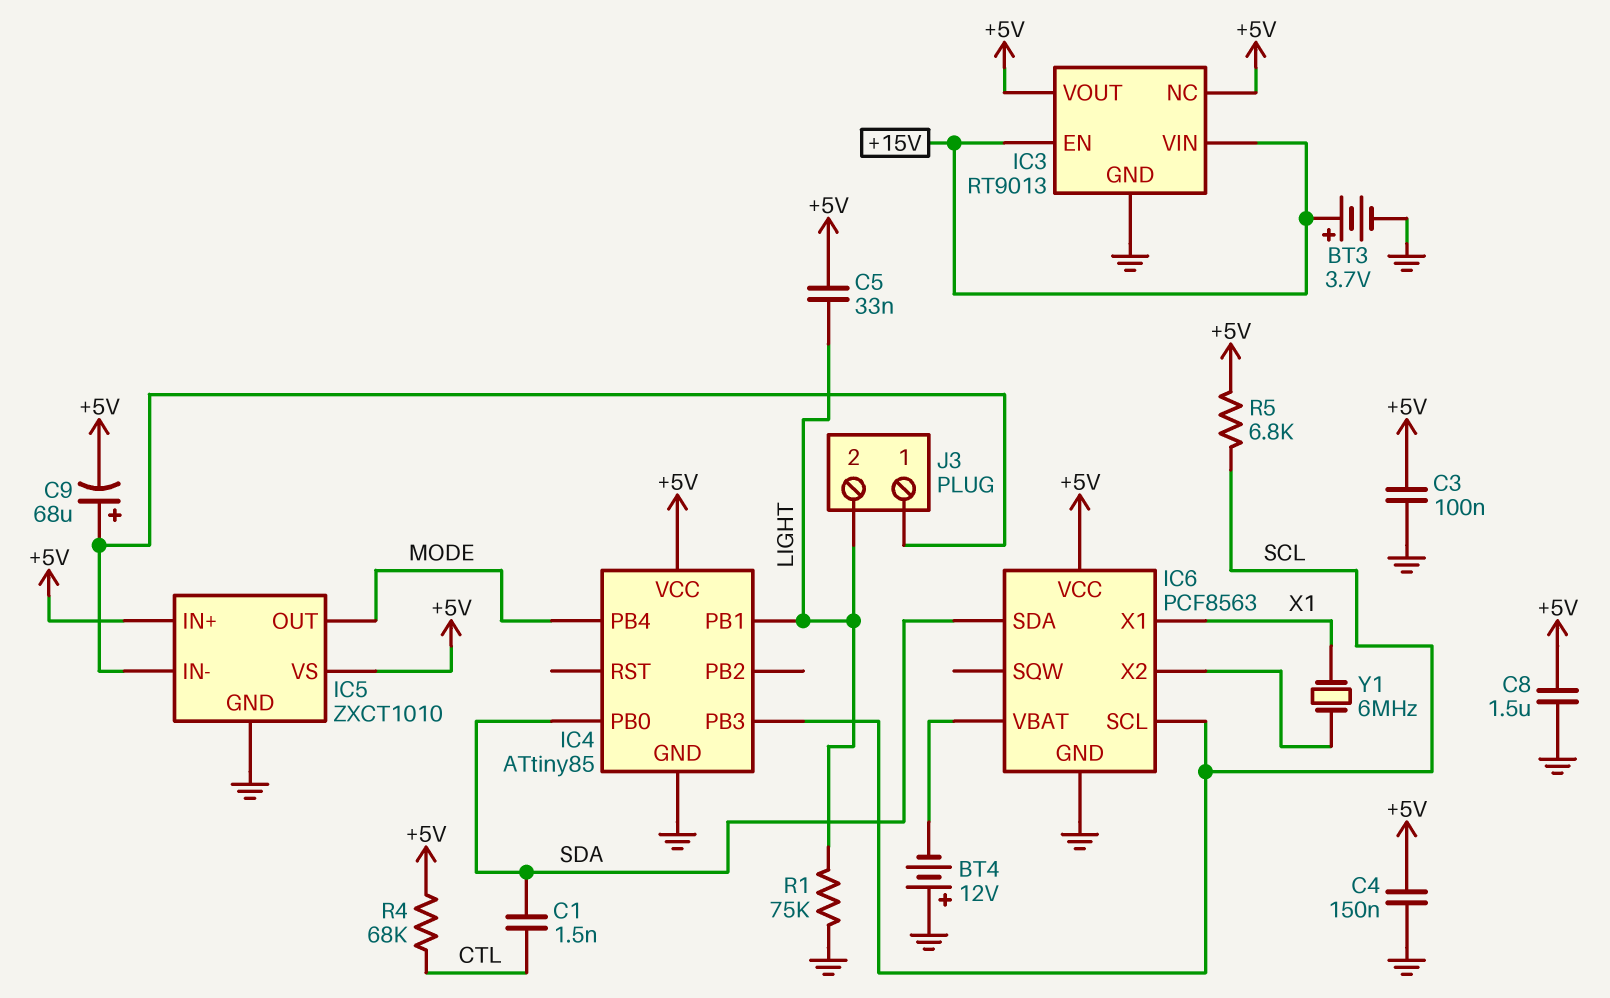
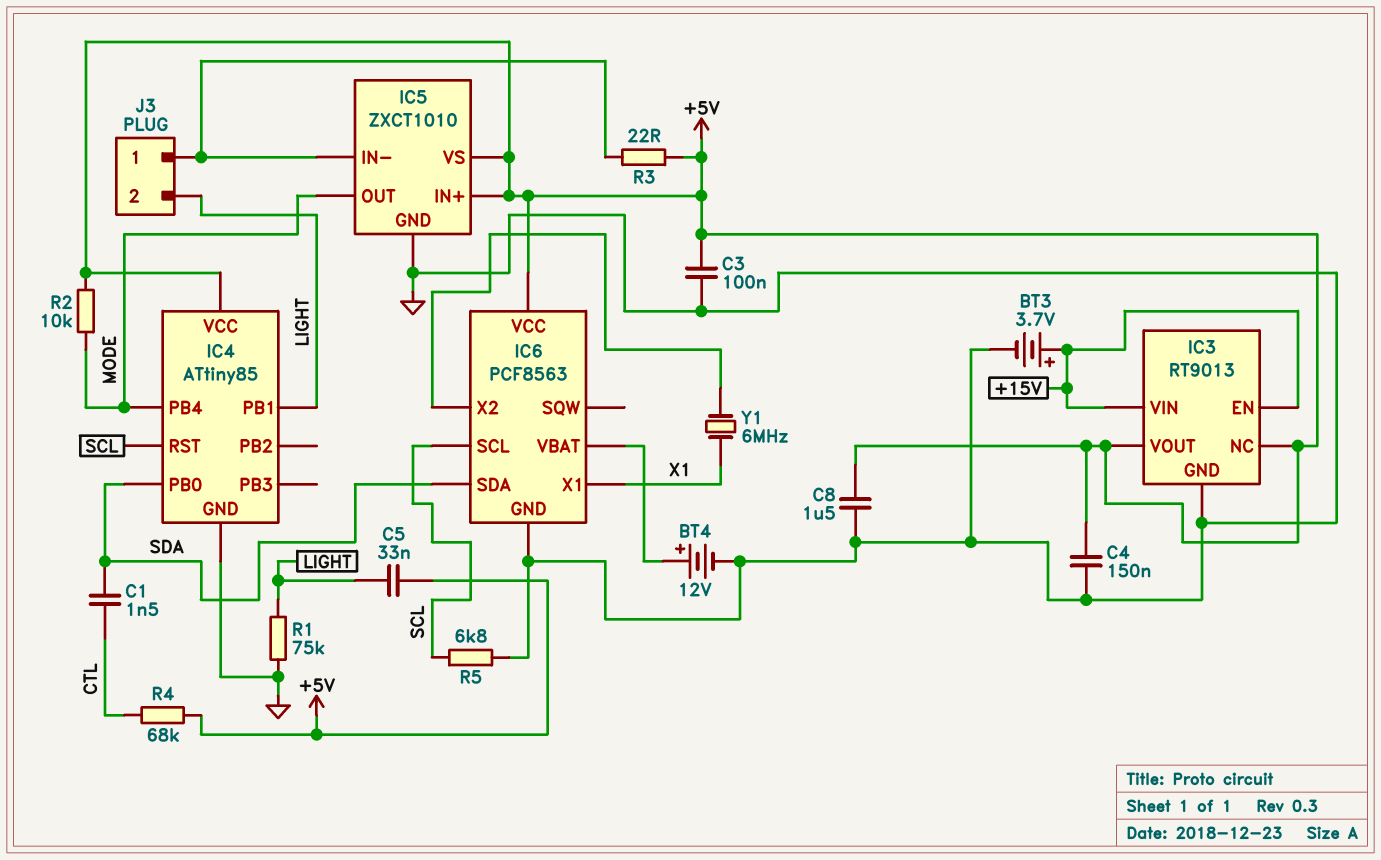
BT4: 12V (plus GND, minus IC6/VBAT) -> 12V (plus IC6/VBAT, minus GND)
C9: 68uF (plus IC5/IN-, minus +5V) -> none
IC4 pin PB3: SCL -> none
IC4 pin RST: none -> SCL
R2: none -> 10k (+5V, MODE)
R3: none -> 22 (+5V, IC5/IN-)
R5: 6.8k (+5V, SCL) -> 6.8k (GND, SCL)

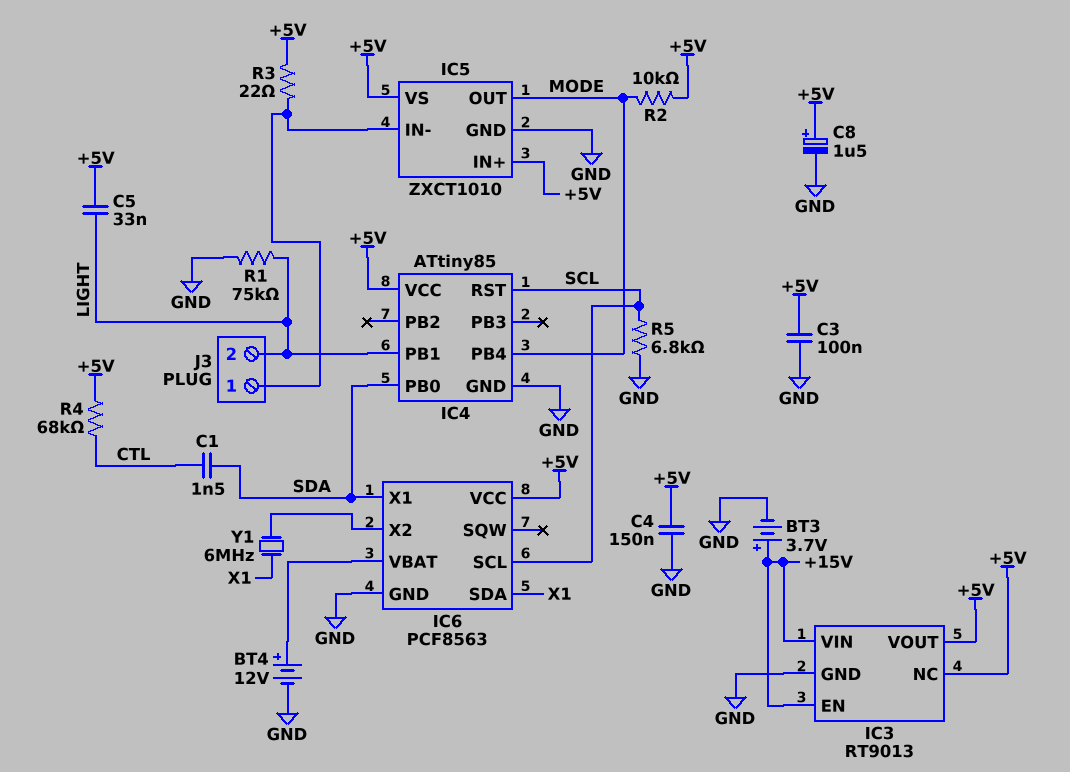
C8: 1.5uF (+5V, GND) -> 1.5uF (plus +5V, minus GND)
IC6 pin SDA: SDA -> X1
IC6 pin X1: X1 -> SDA

